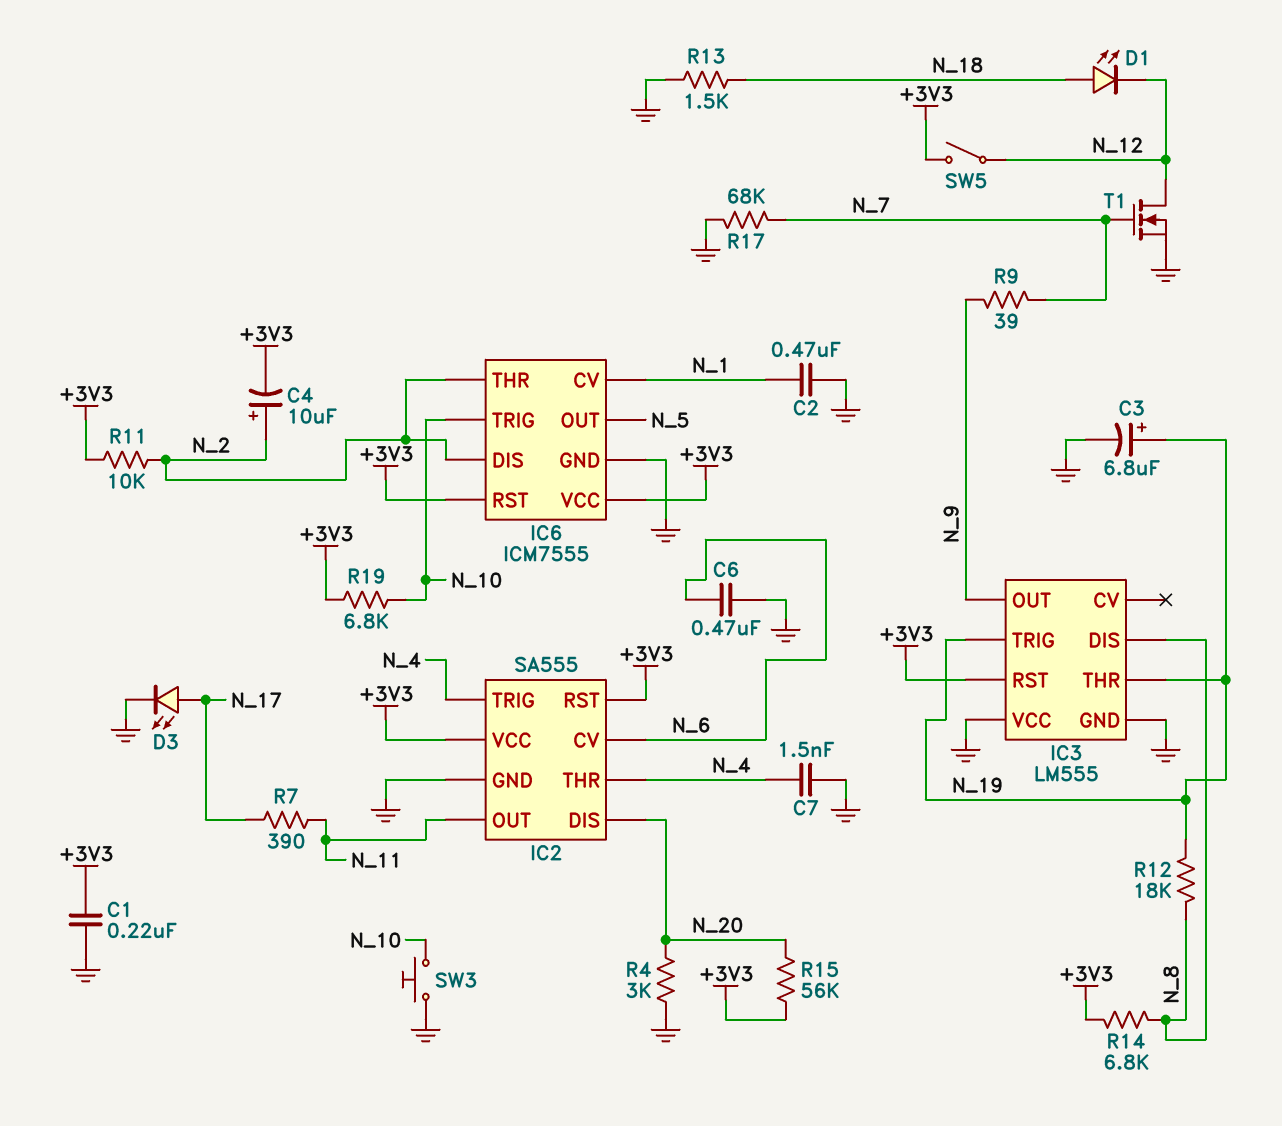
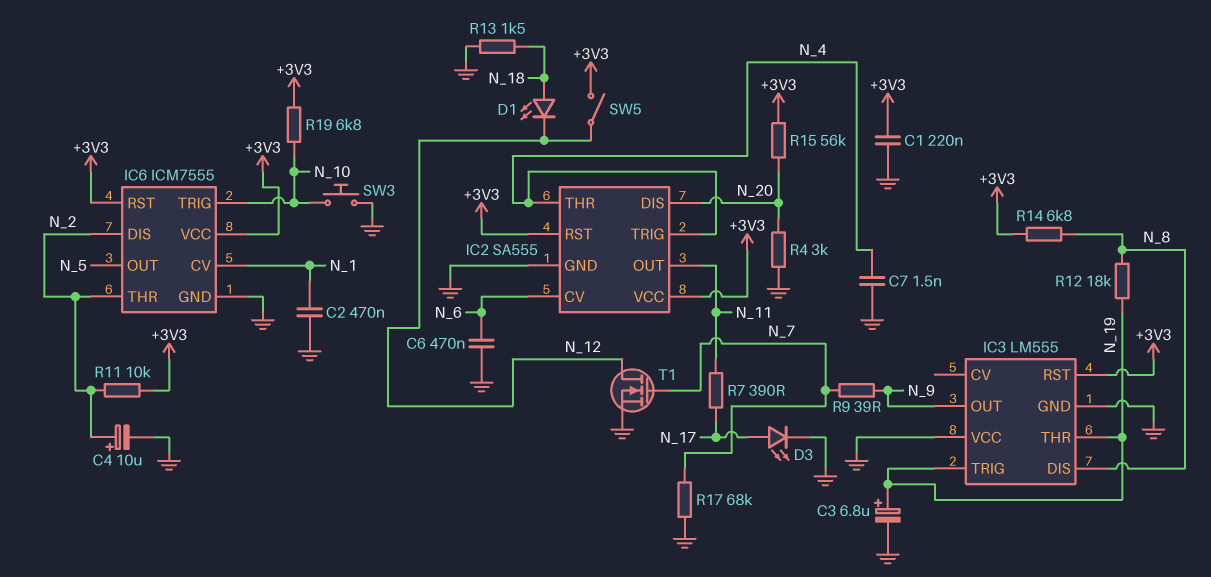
C4: 10uF (plus N_2, minus +3V3) -> 10uF (plus N_2, minus GND)

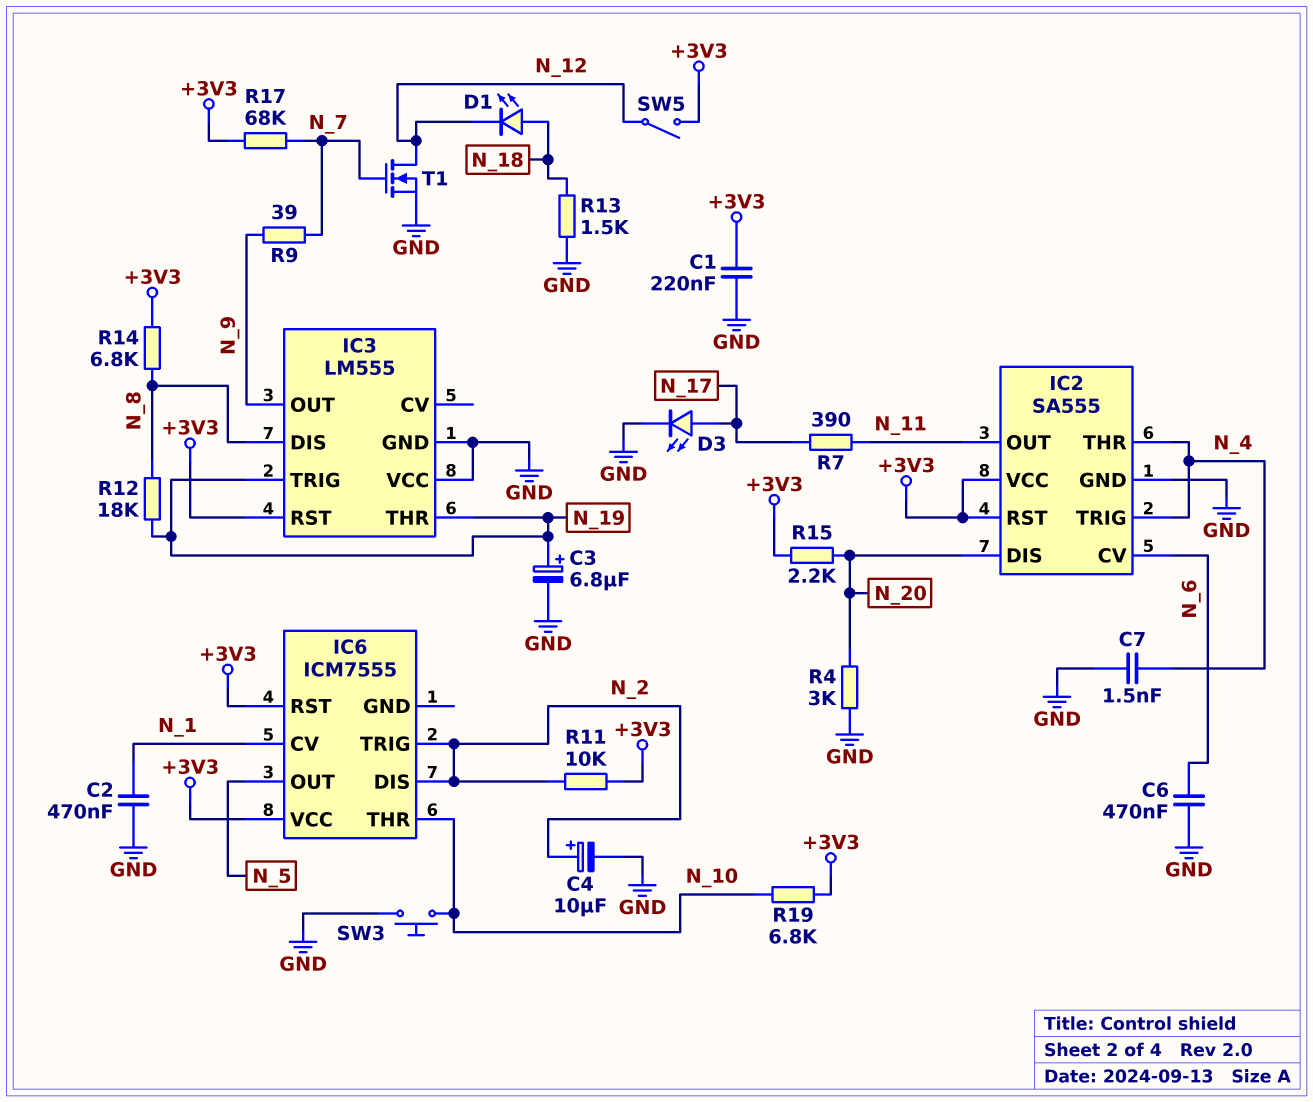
IC6 pin GND: GND -> none
IC6 pin THR: N_2 -> N_10
IC6 pin TRIG: N_10 -> N_2
R15: 56k (+3V3, N_20) -> 2.2k (+3V3, N_20)
R17: 68k (GND, N_7) -> 68k (+3V3, N_7)

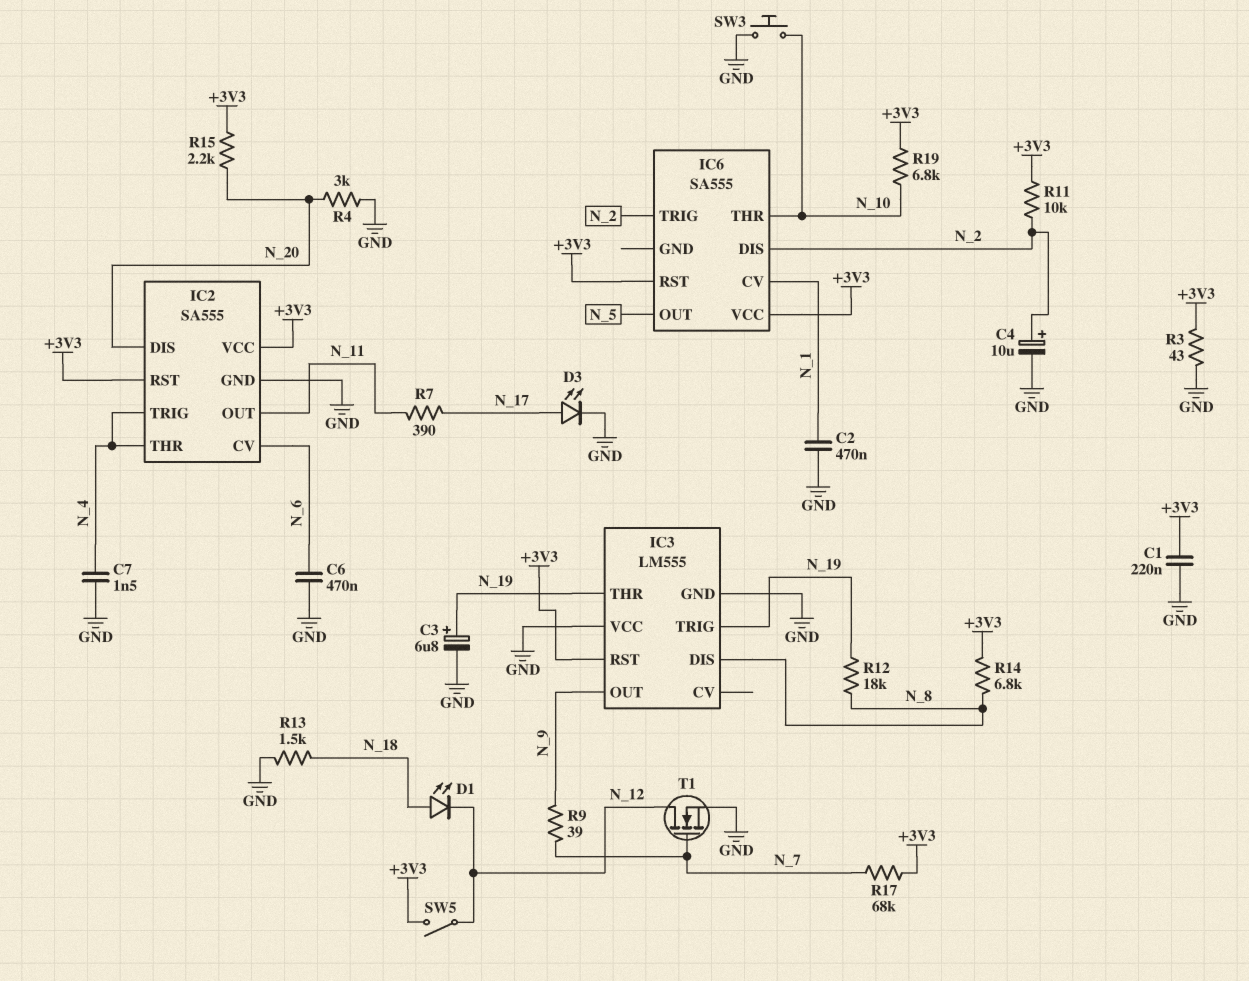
IC6: ICM7555 -> SA555
R3: none -> 43 (+3V3, GND)

